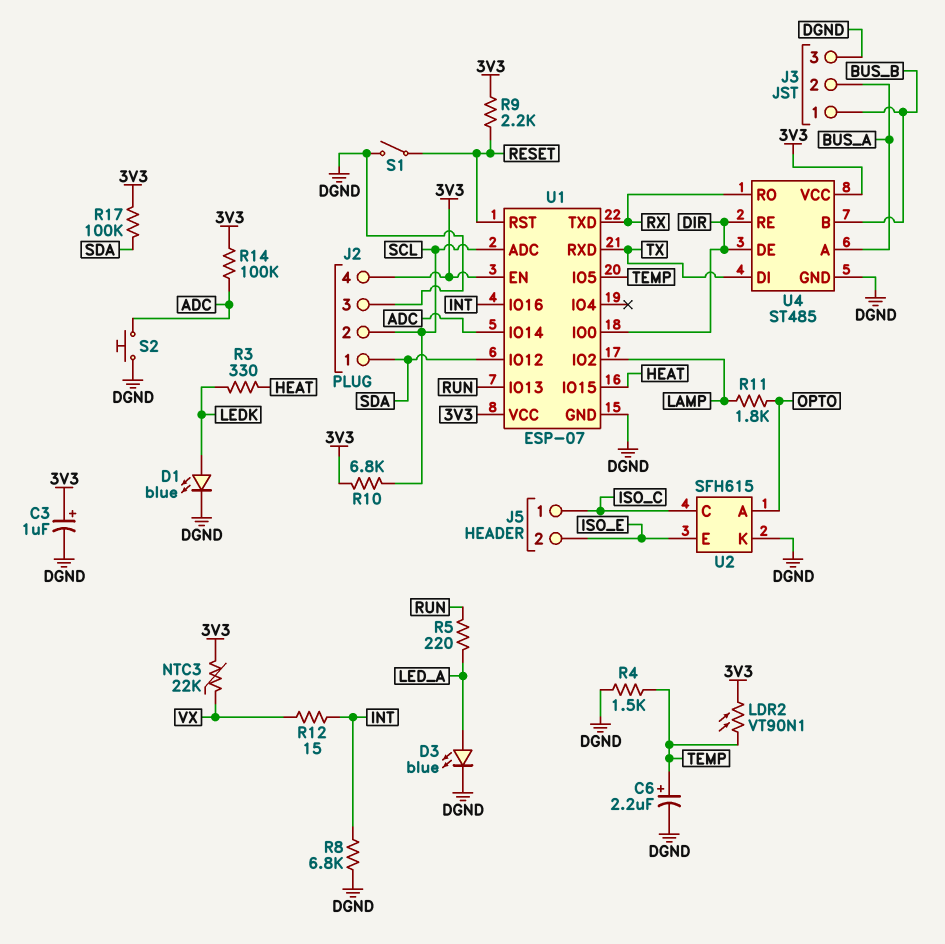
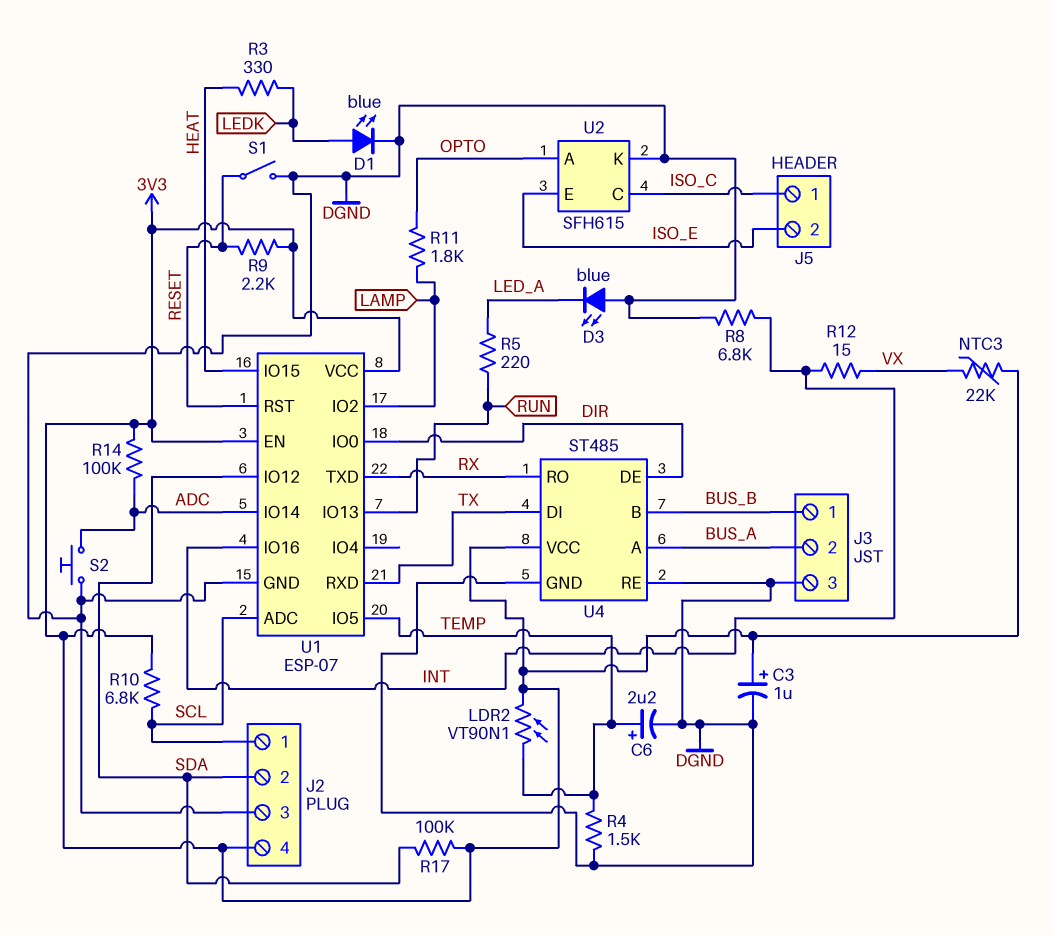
D3: LED blue (A LED_A, K DGND) -> LED blue (A DGND, K LED_A)
J2 pin 1: SDA -> SCL
J2 pin 2: SCL -> SDA
U4 pin RE: DIR -> DGND

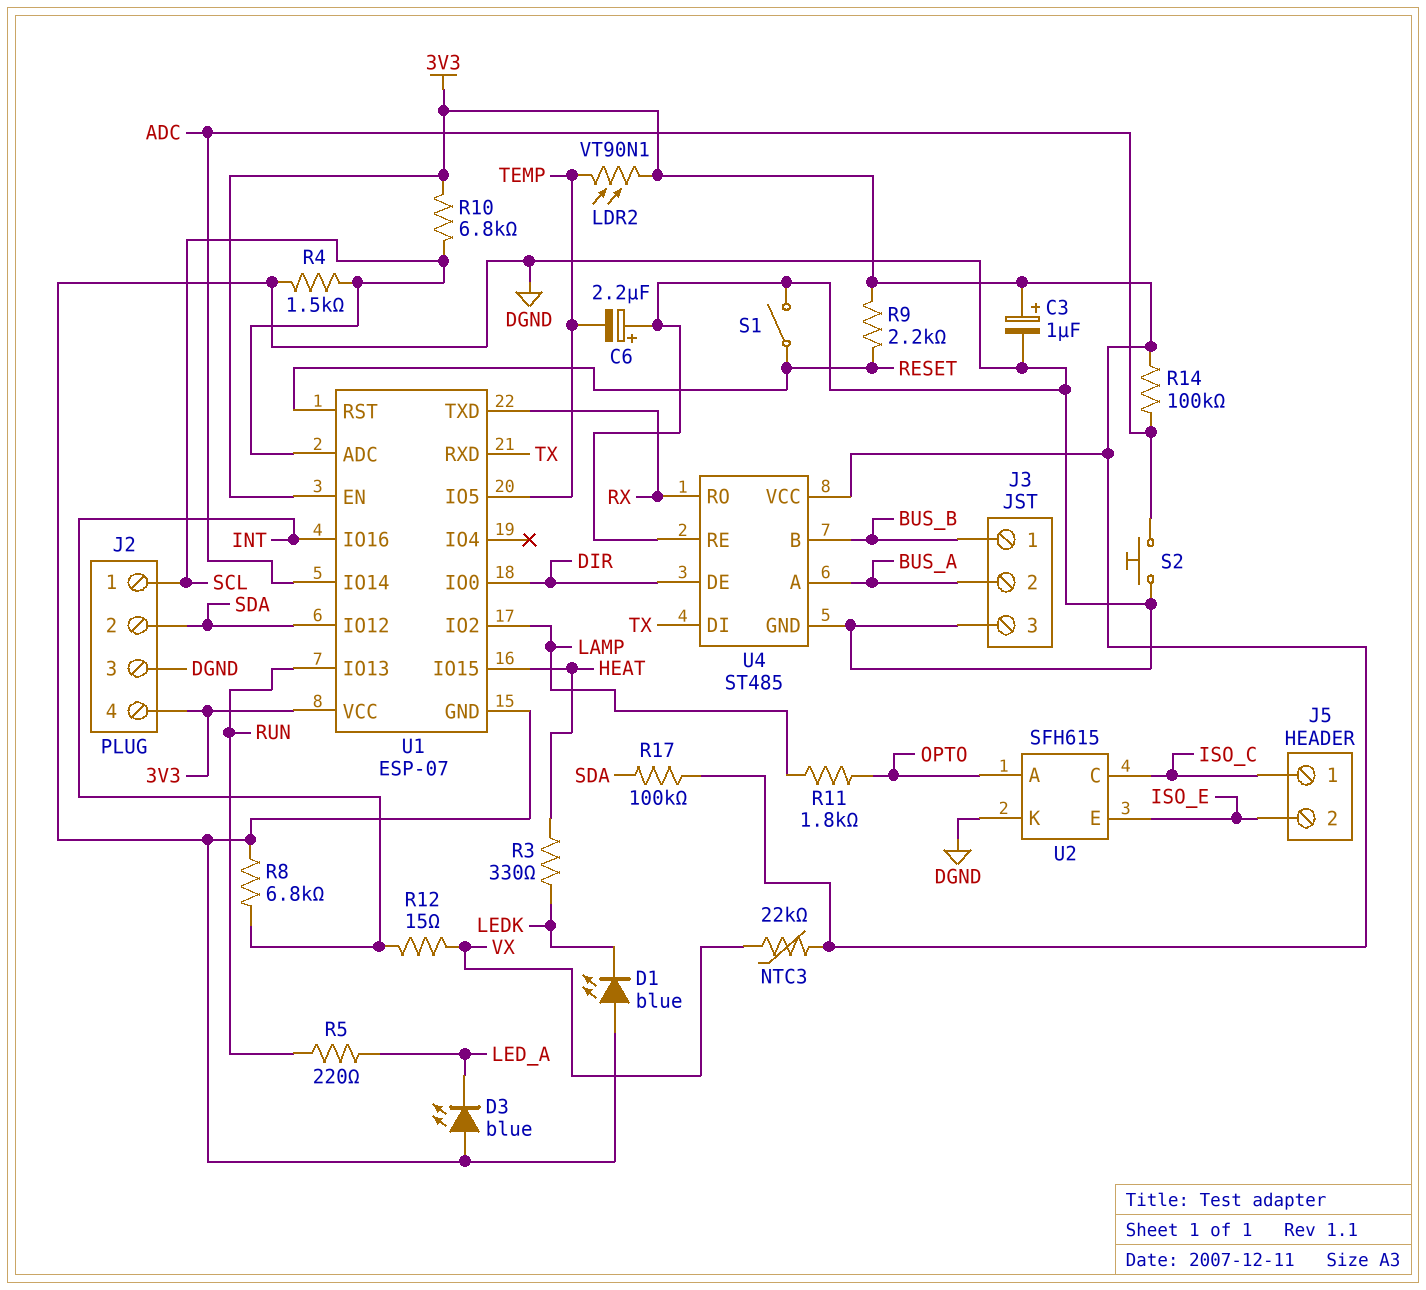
C6: 2.2uF (plus TEMP, minus DGND) -> 2.2uF (plus DGND, minus TEMP)
D1: LED blue (A LEDK, K DGND) -> LED blue (A DGND, K LEDK)
R4: 1.5k (DGND, TEMP) -> 1.5k (DGND, SCL)

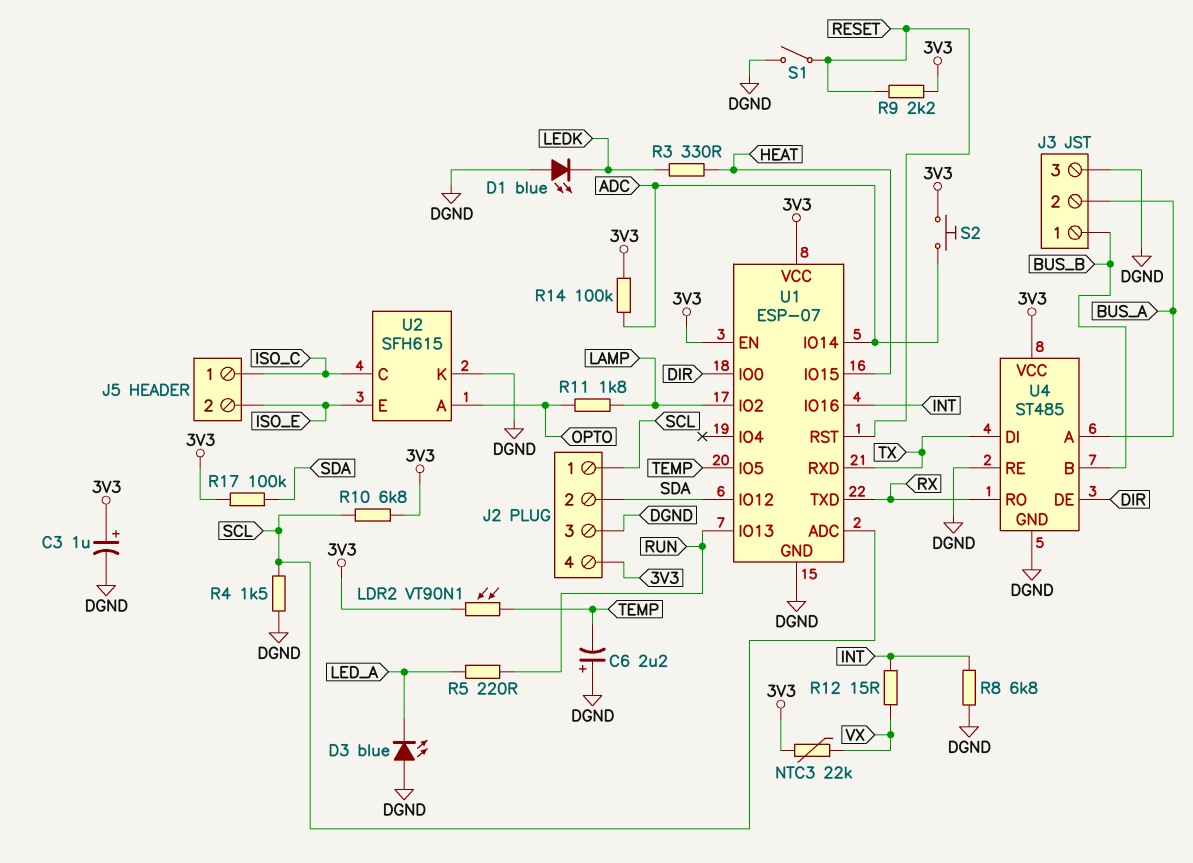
S2: button (ADC, DGND) -> button (3V3, ADC)

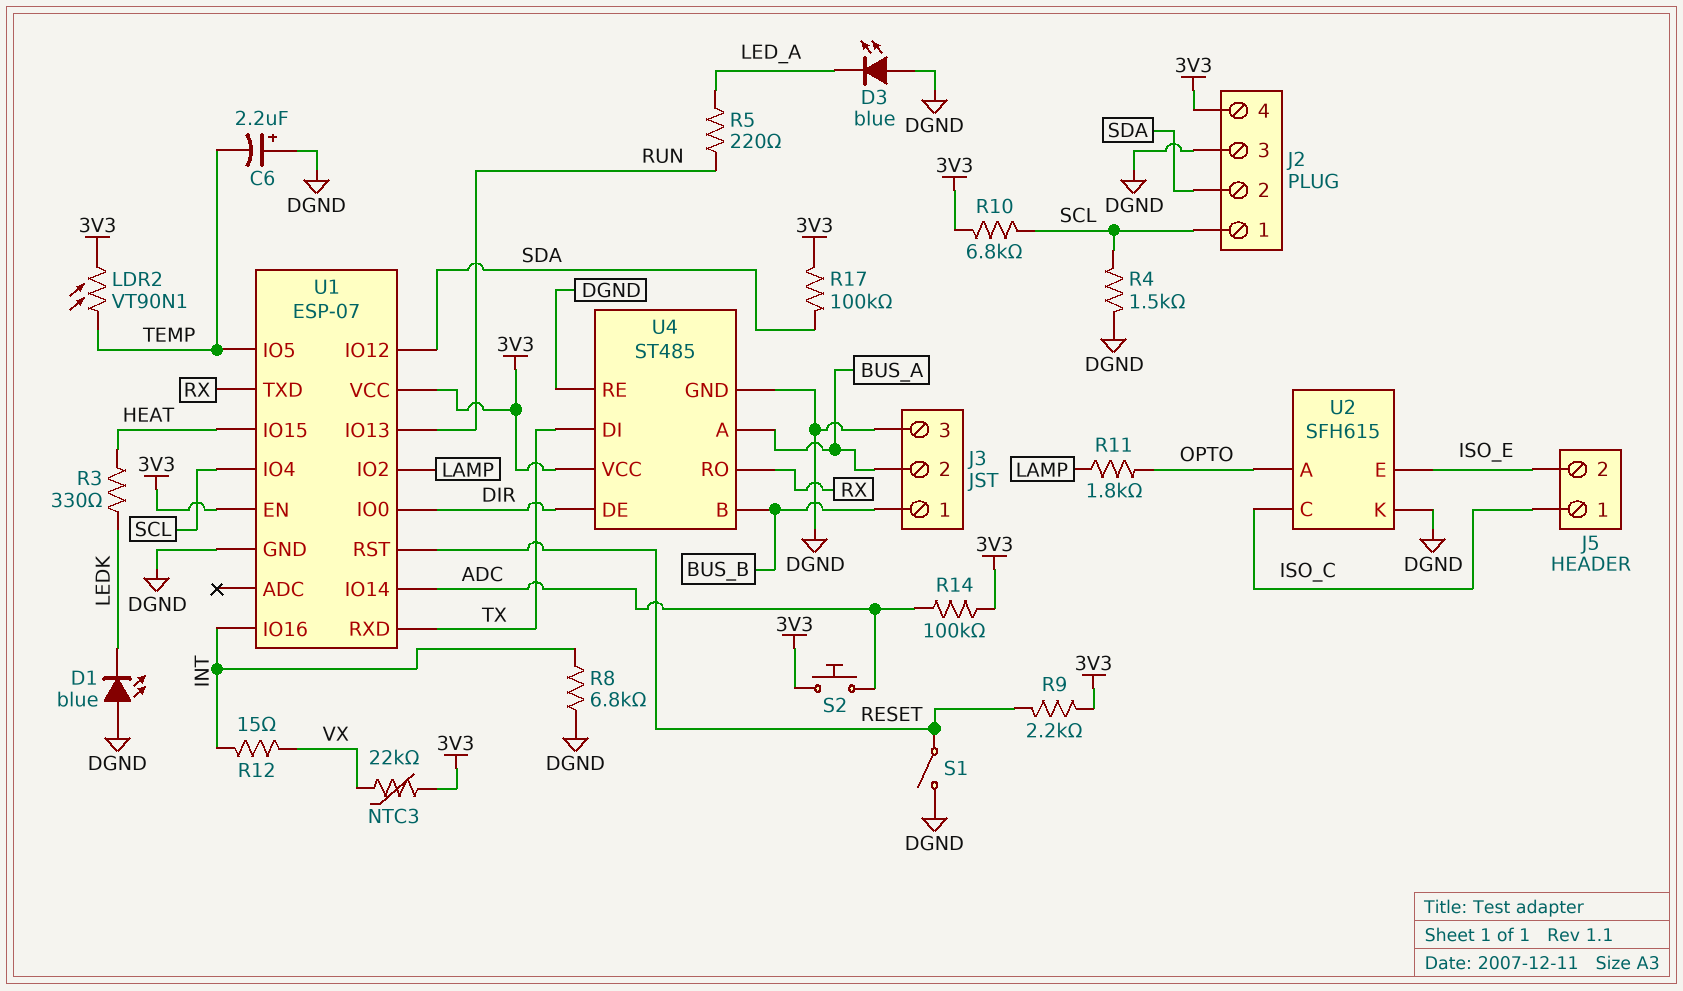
C3: 1uF (plus 3V3, minus DGND) -> none
U1 pin ADC: SCL -> none
U1 pin IO4: none -> SCL

